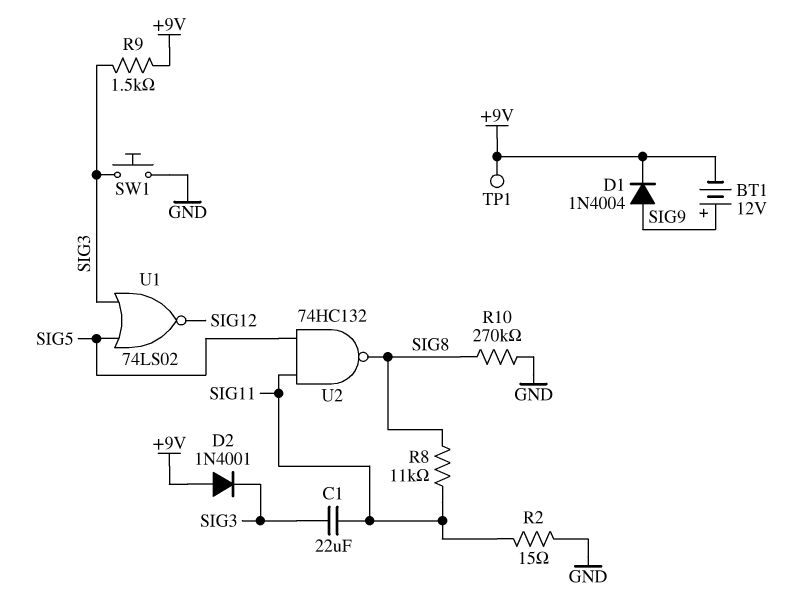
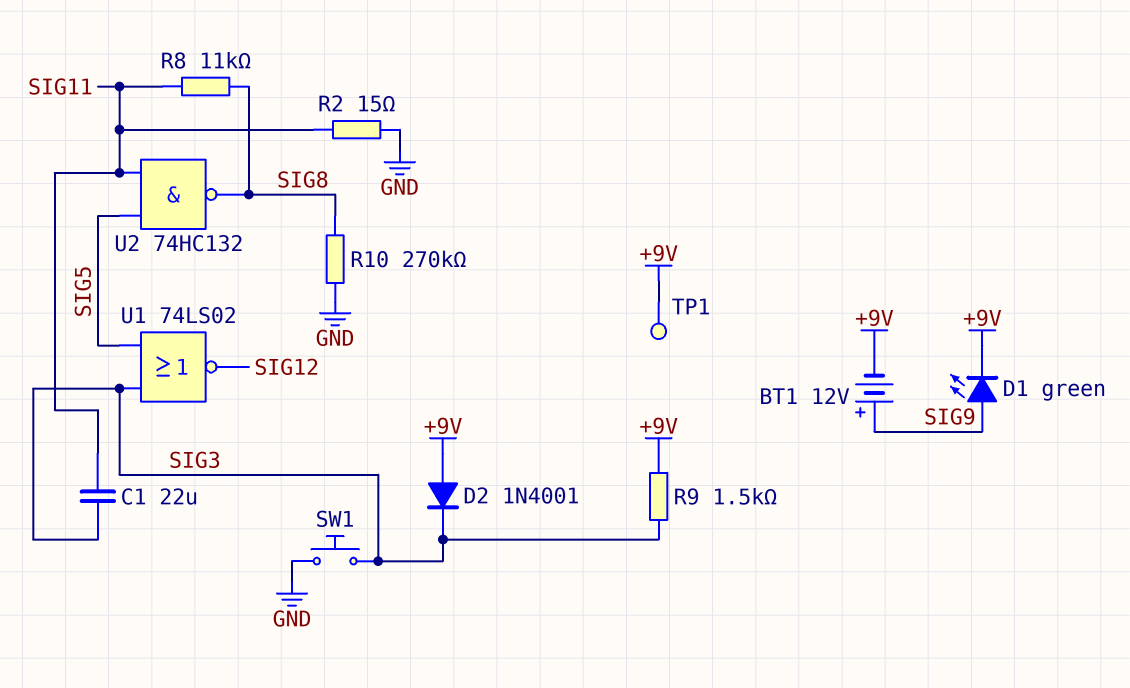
D1: diode 1N4004 (A SIG9, K +9V) -> LED green (A SIG9, K +9V)

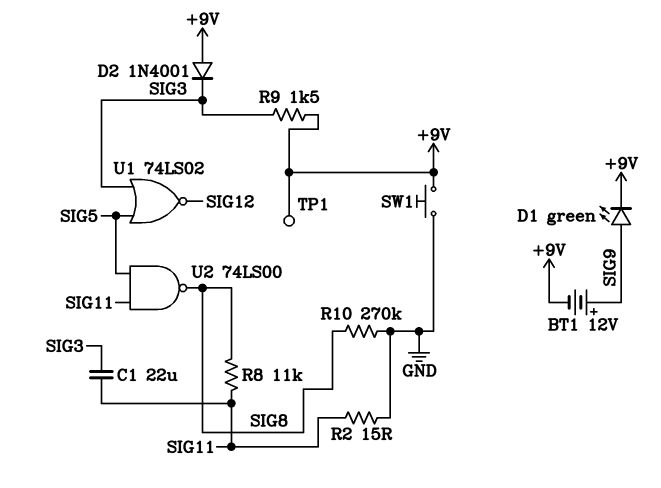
SW1: button (GND, SIG3) -> button (+9V, GND)
U2: NAND 74HC132 (in SIG5, in SIG11, out SIG8) -> NAND 74LS00 (in SIG5, in SIG11, out SIG8)

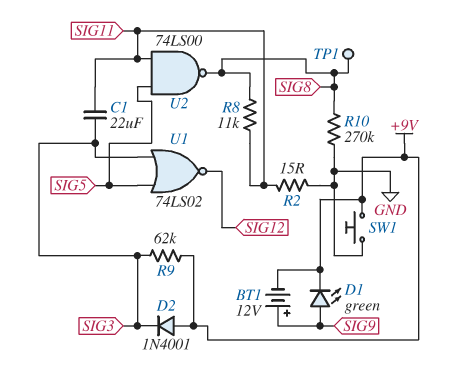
R9: 1.5k (+9V, SIG3) -> 62k (+9V, SIG3)
TP1: test point (+9V) -> test point (SIG8)

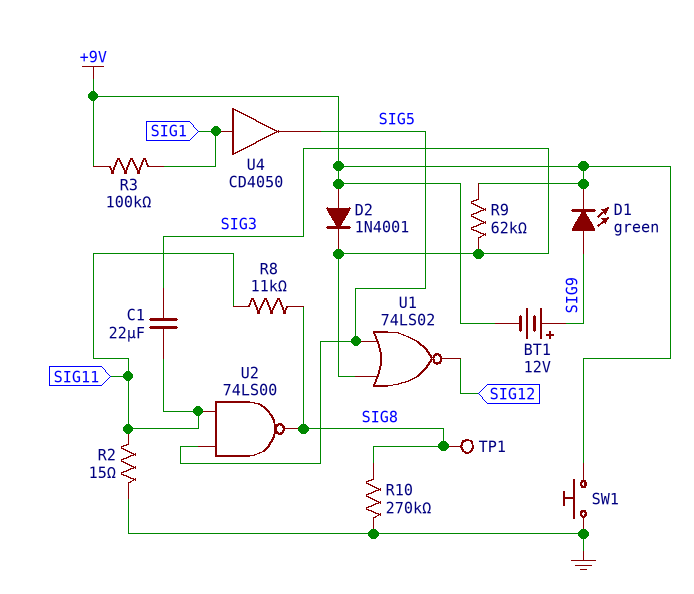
R3: none -> 100k (+9V, SIG1)
U4: none -> buffer CD4050 (in SIG1, out SIG5)

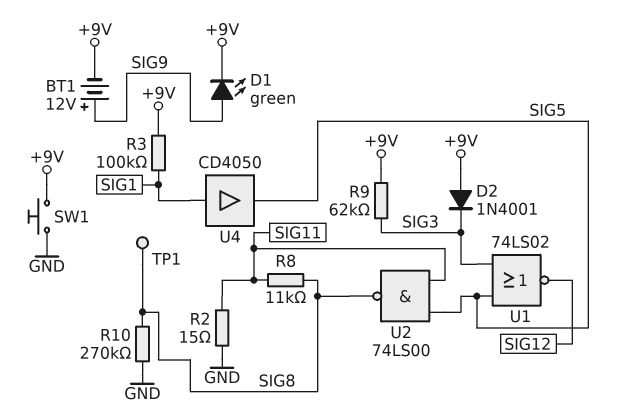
C1: 22uF (SIG3, SIG11) -> none

